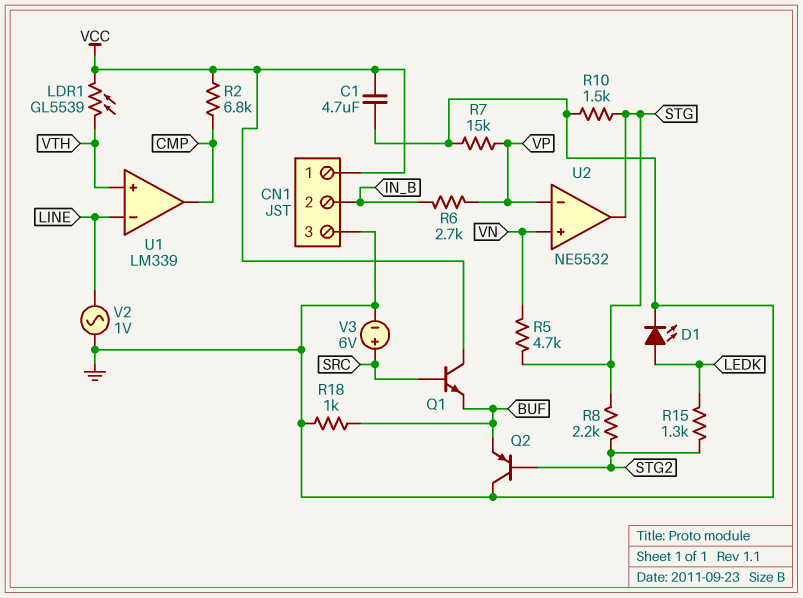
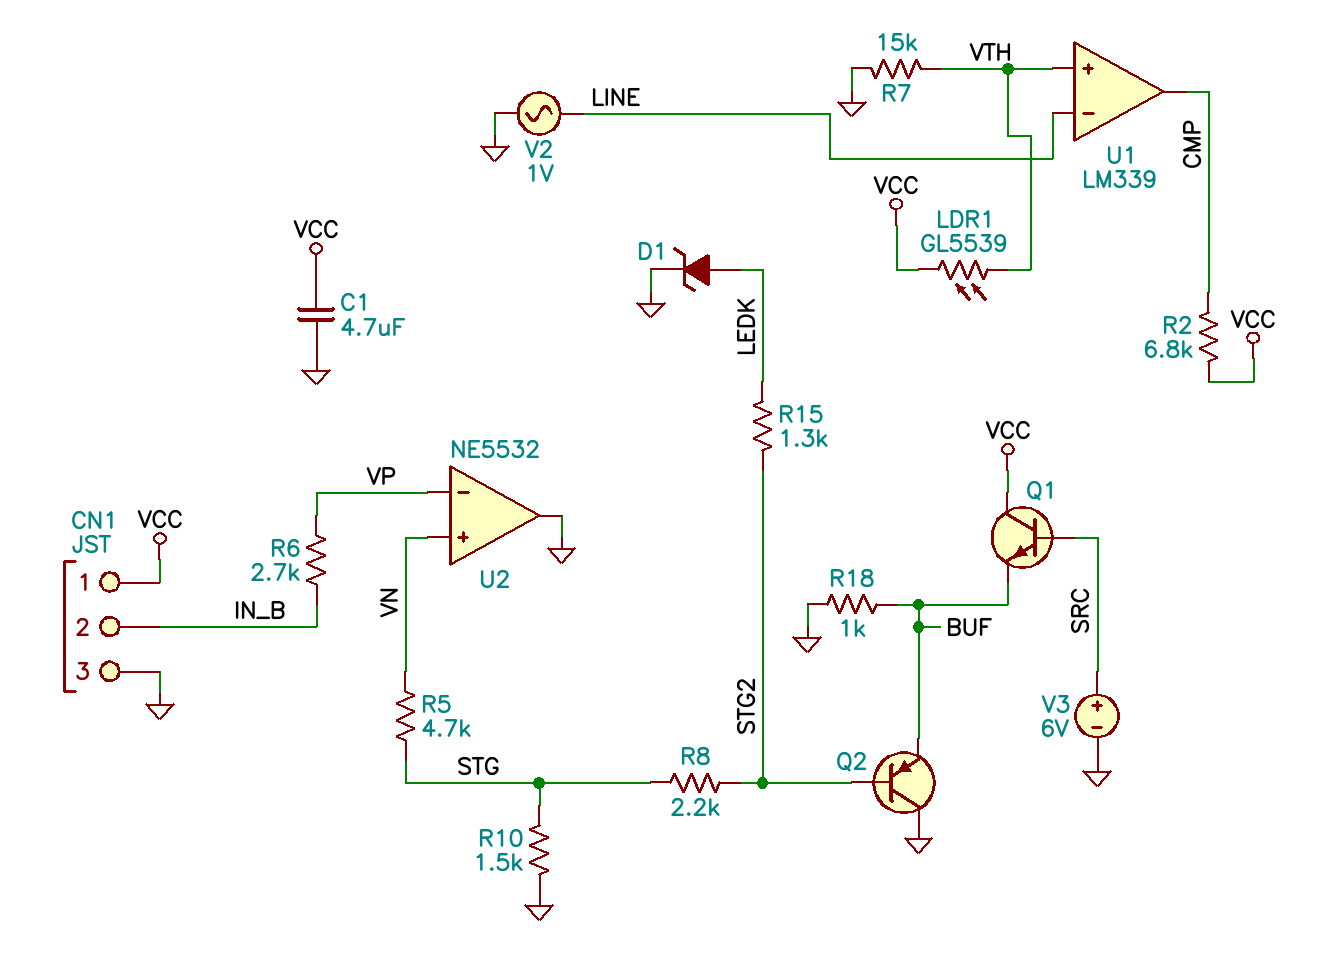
D1: LED (A LEDK, K GND) -> zener (A LEDK, K GND)
R7: 15k (GND, VP) -> 15k (GND, VTH)
U2 pin out: STG -> GND

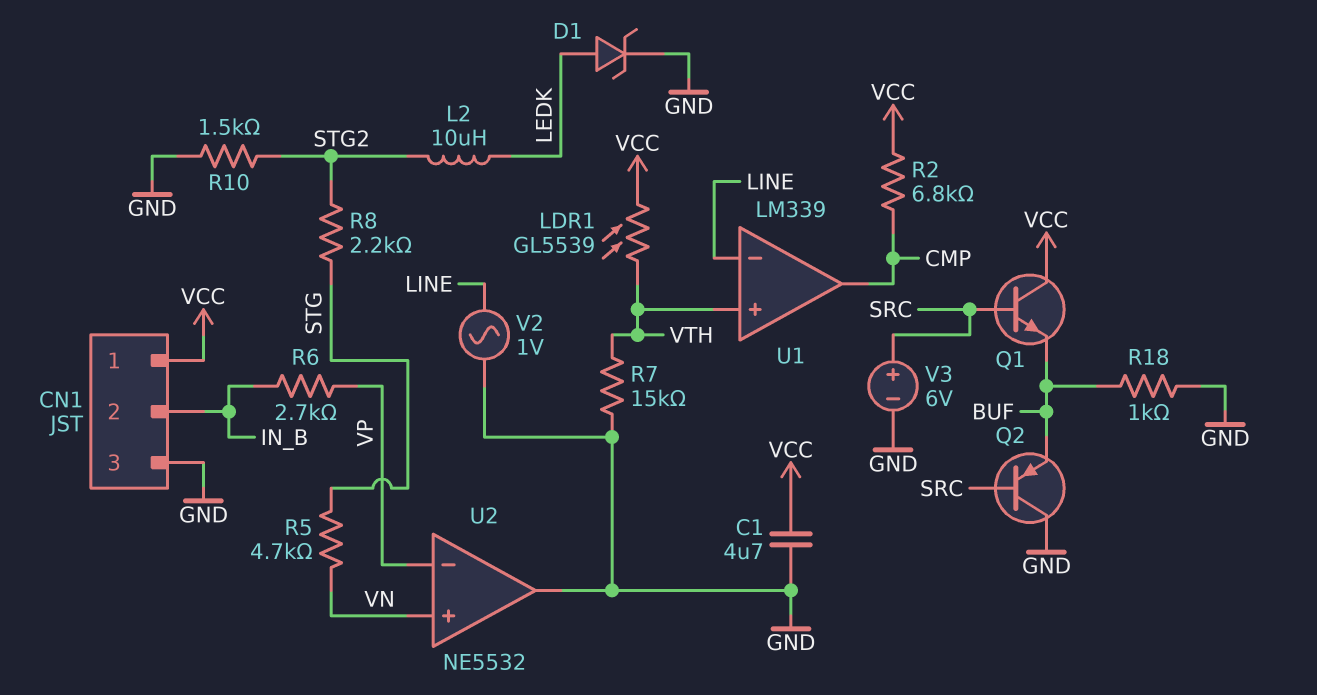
L2: none -> 10uH (LEDK, STG2)
Q2: PNP (B STG2, C GND, E BUF) -> PNP (B SRC, C GND, E BUF)
R10: 1.5k (GND, STG) -> 1.5k (GND, STG2)
R15: 1.3k (LEDK, STG2) -> none

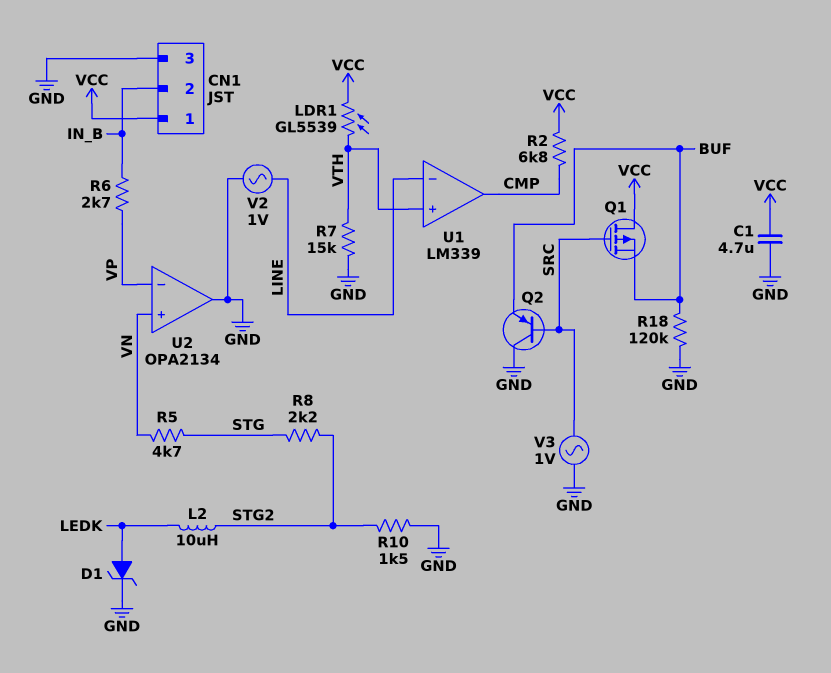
Q1: NPN (B SRC, C VCC, E BUF) -> PMOS (G SRC, D VCC, S BUF)
R18: 1k (BUF, GND) -> 120k (BUF, GND)
U2: NE5532 -> OPA2134
V3: 6V (plus SRC, minus GND) -> AC 1V (GND, SRC)

